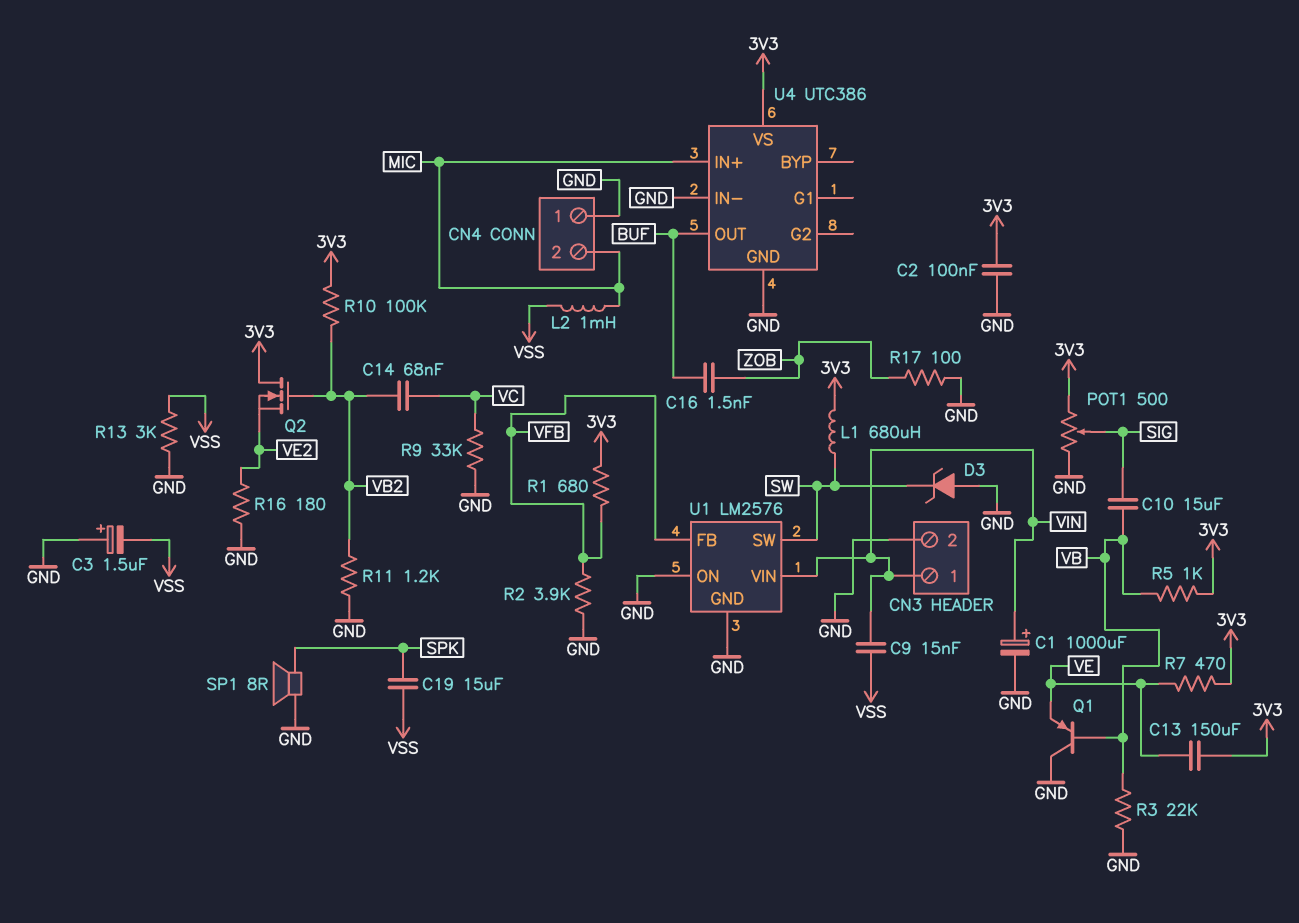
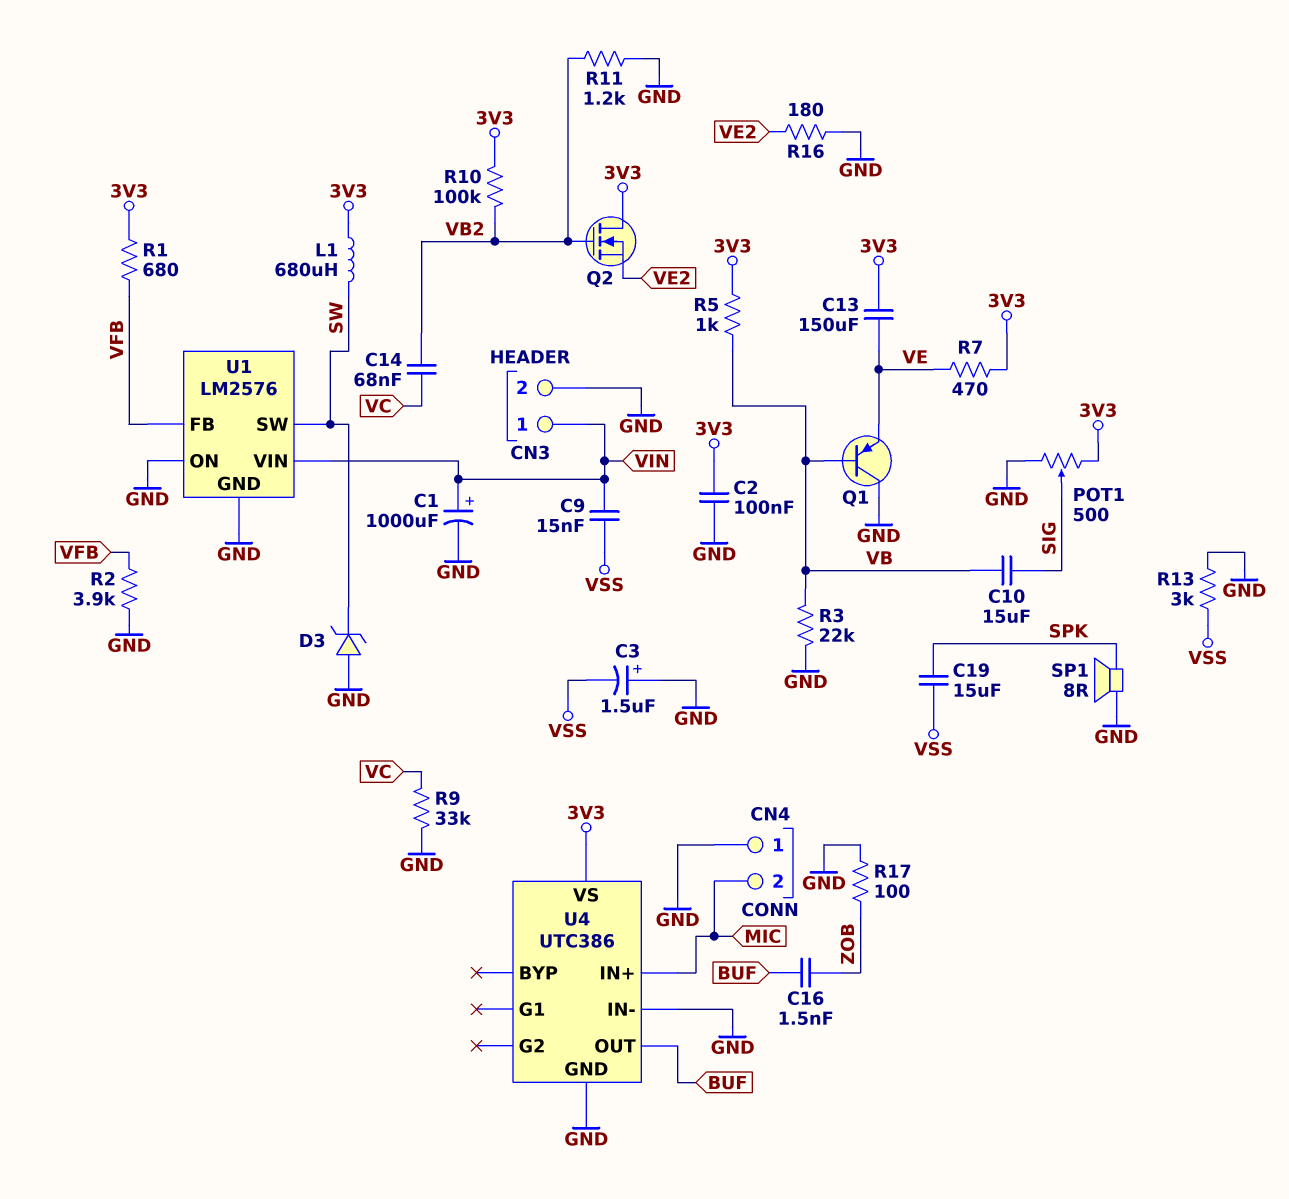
L2: 1mH (MIC, VSS) -> none

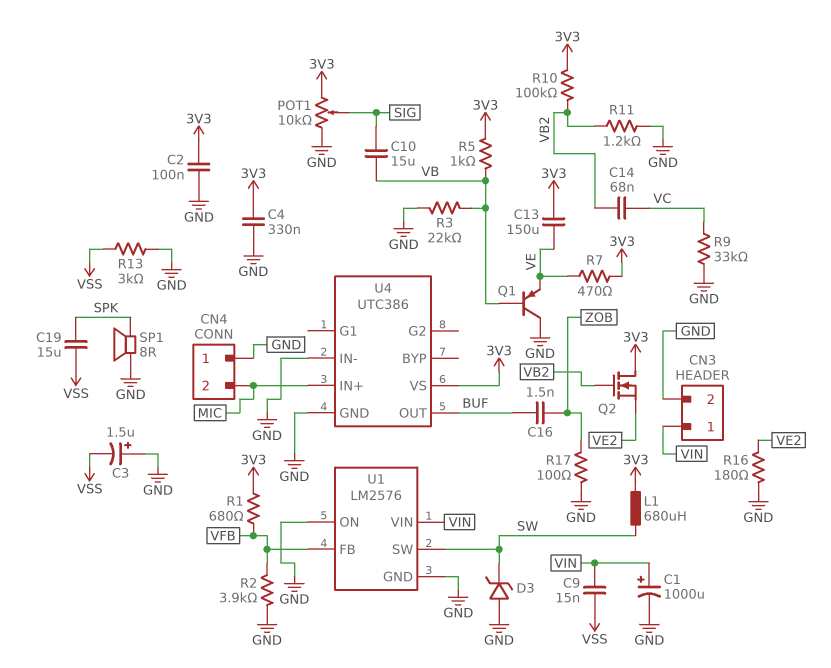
C4: none -> 330nF (3V3, GND)
POT1: 500 (3V3, GND, wiper SIG) -> 10k (3V3, GND, wiper SIG)

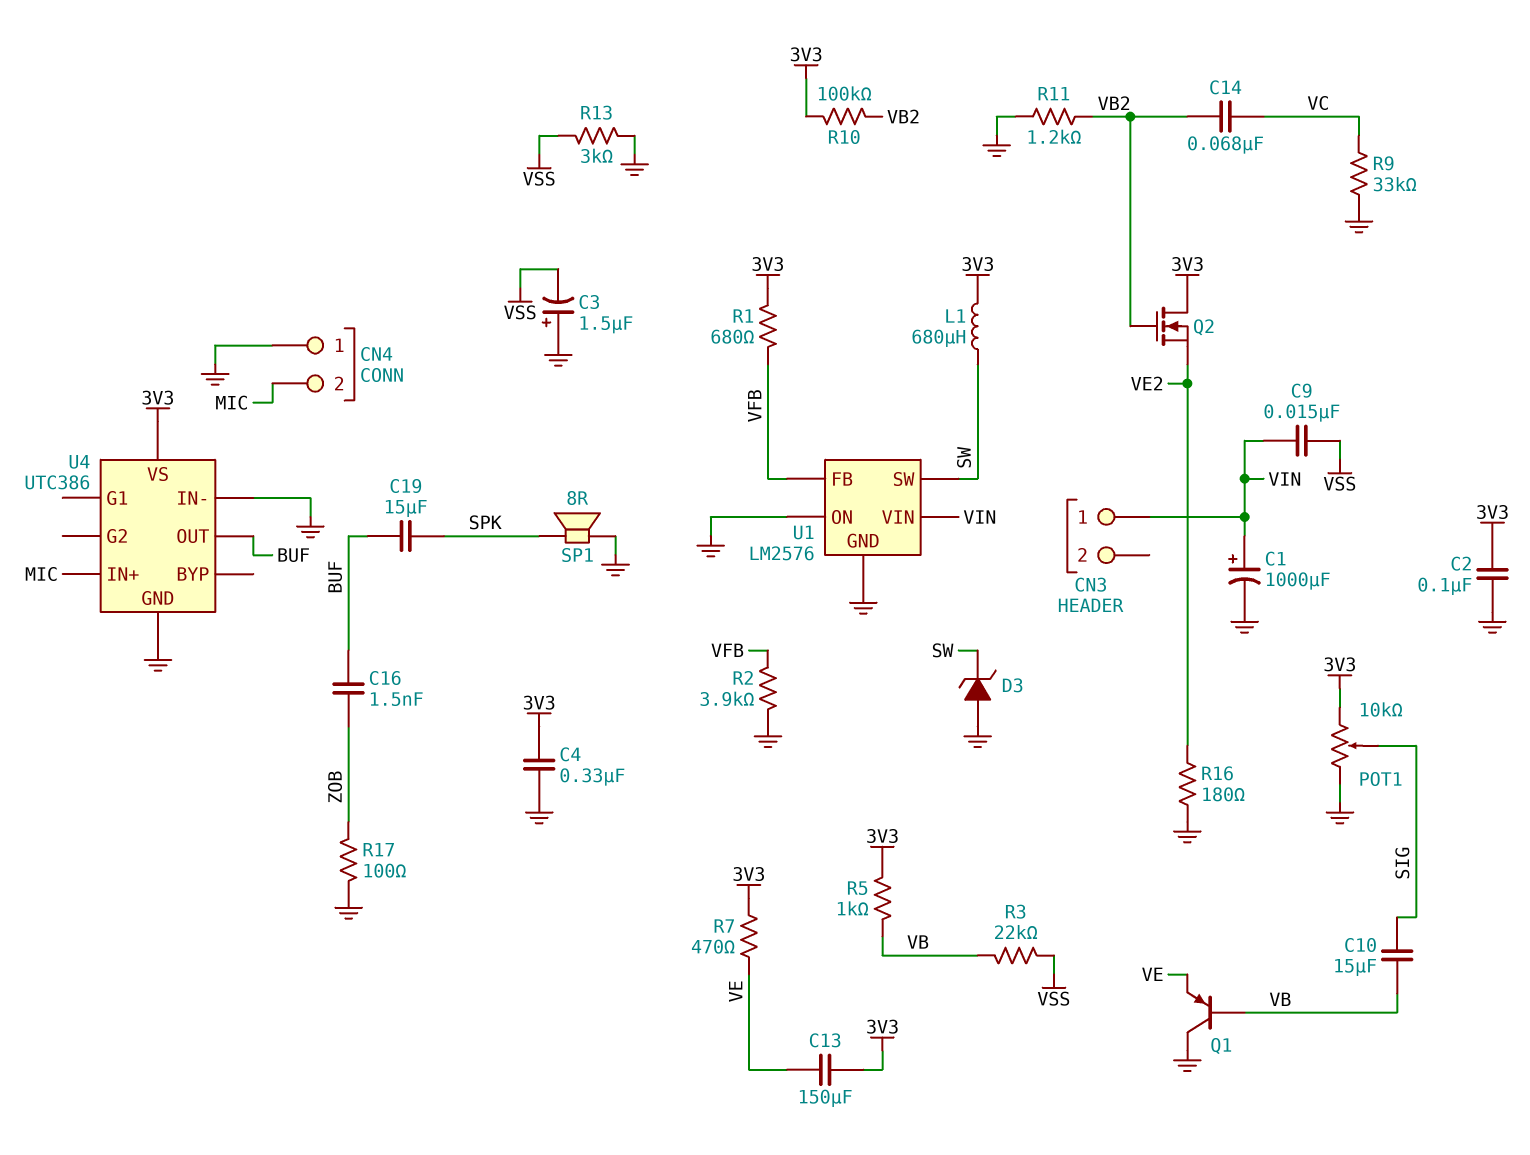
C19: 15uF (SPK, VSS) -> 15uF (BUF, SPK)
CN3 pin 2: GND -> none
R3: 22k (GND, VB) -> 22k (VB, VSS)

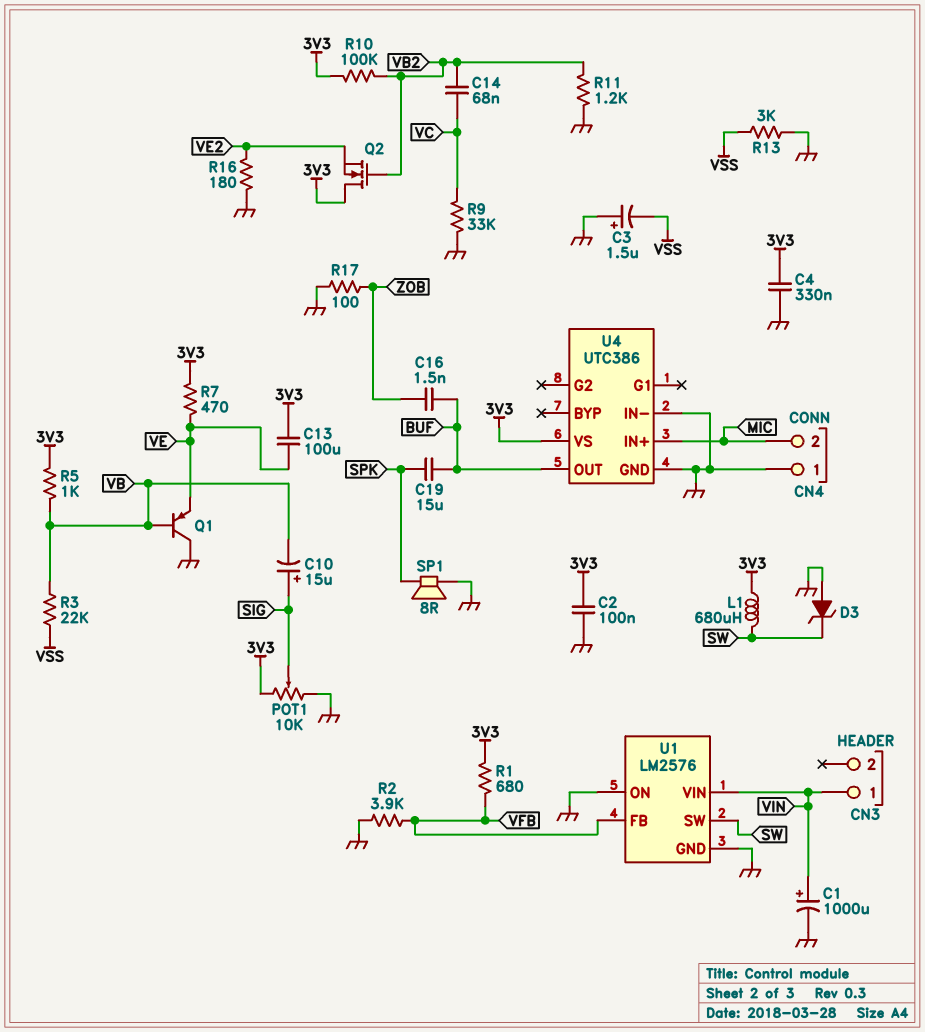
C9: 15nF (VIN, VSS) -> none
C10: 15uF (SIG, VB) -> 15uF (plus SIG, minus VB)
C13: 150uF (3V3, VE) -> 100uF (3V3, VE)

